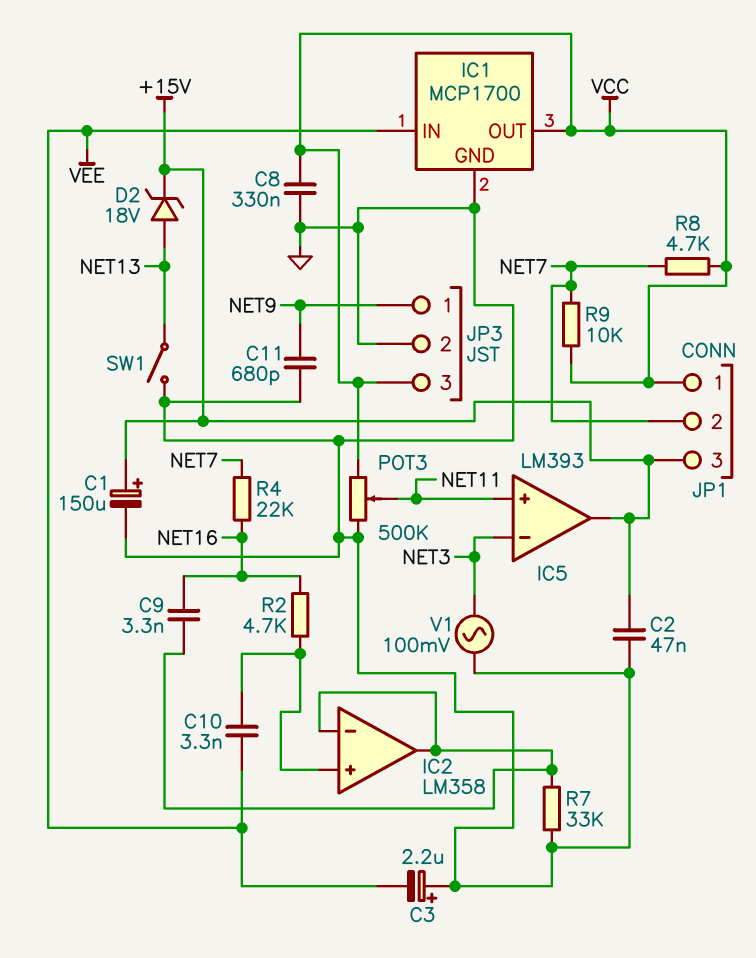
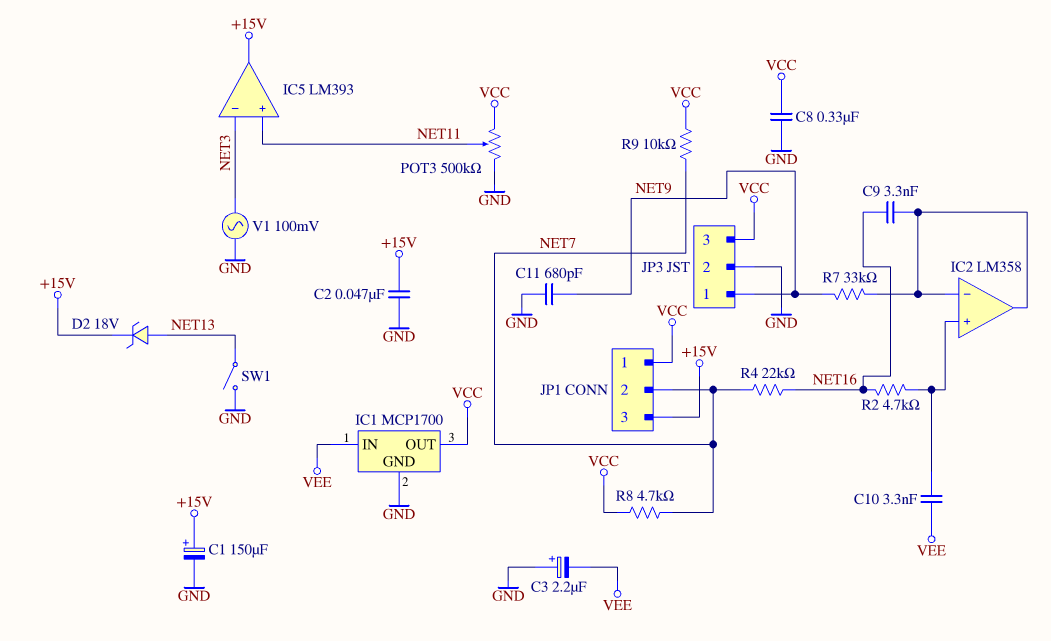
R7: 33k (GND, IC2/in-) -> 33k (IC2/in-, NET9)

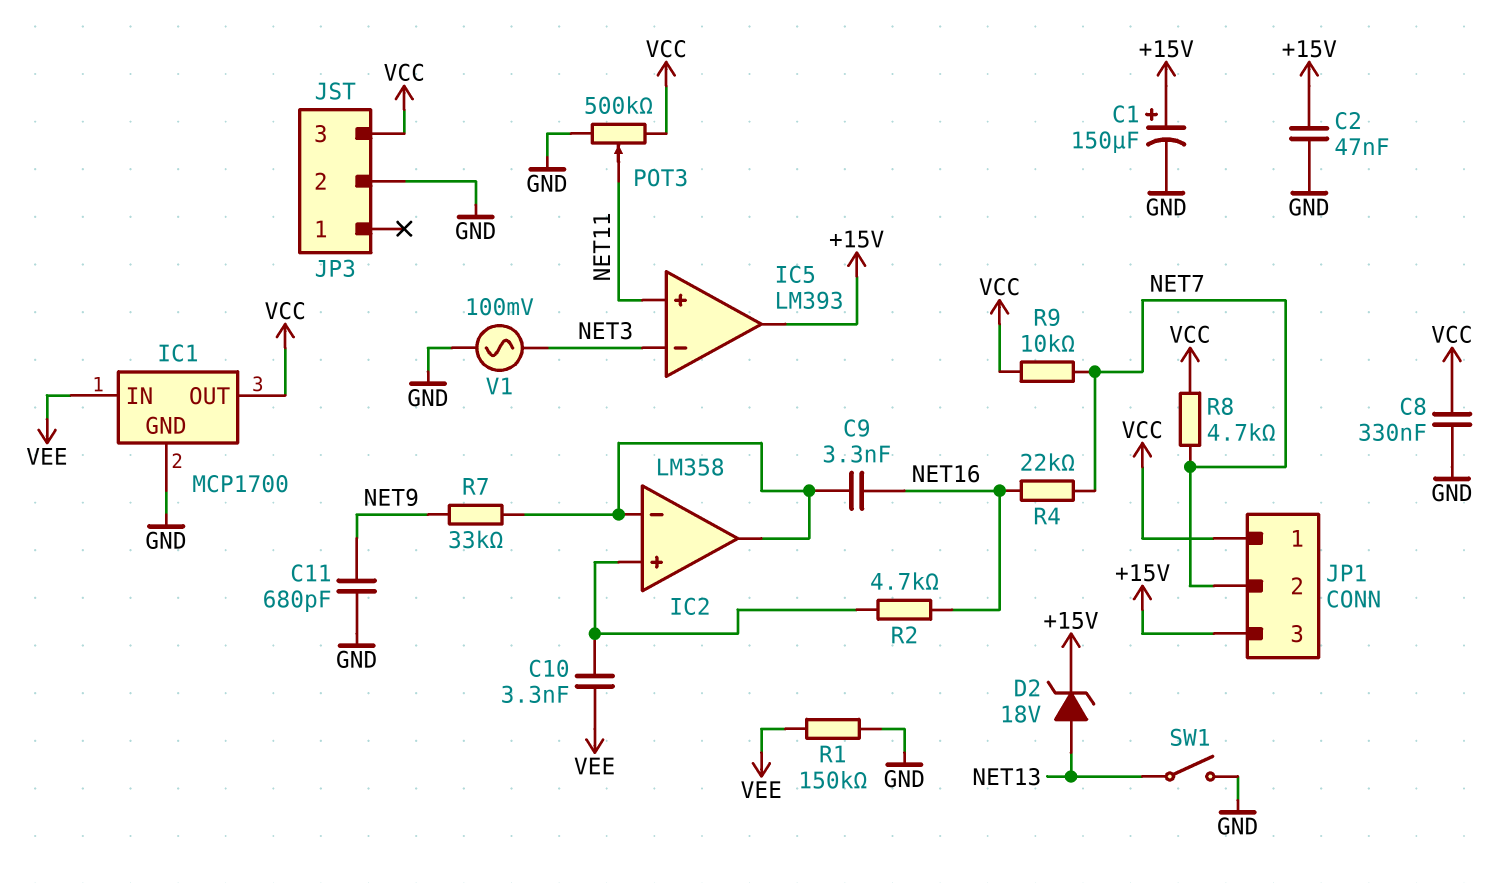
C3: 2.2uF (plus GND, minus VEE) -> none
JP3 pin 1: NET9 -> none
R1: none -> 150k (GND, VEE)

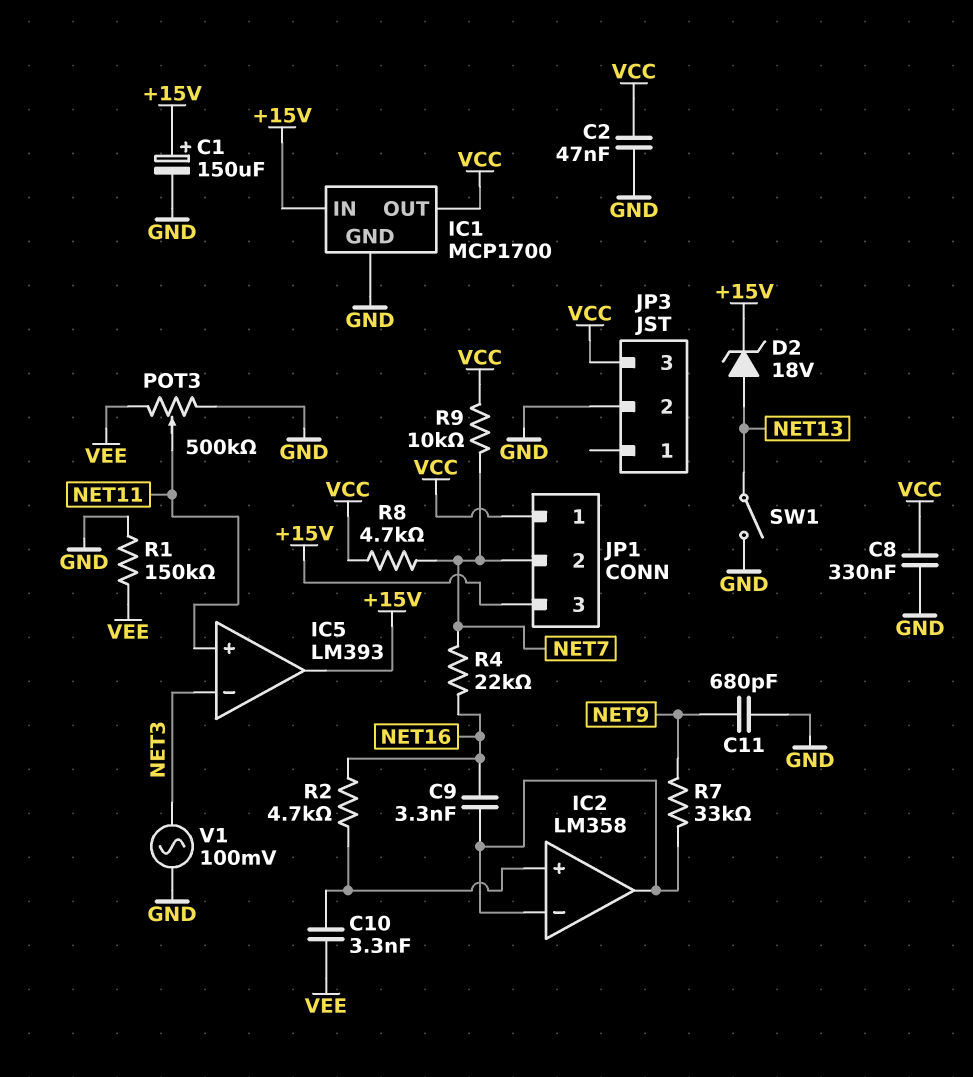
C2: 47nF (+15V, GND) -> 47nF (GND, VCC)
IC1 pin IN: VEE -> +15V
POT3: 500k (GND, VCC, wiper NET11) -> 500k (GND, VEE, wiper NET11)

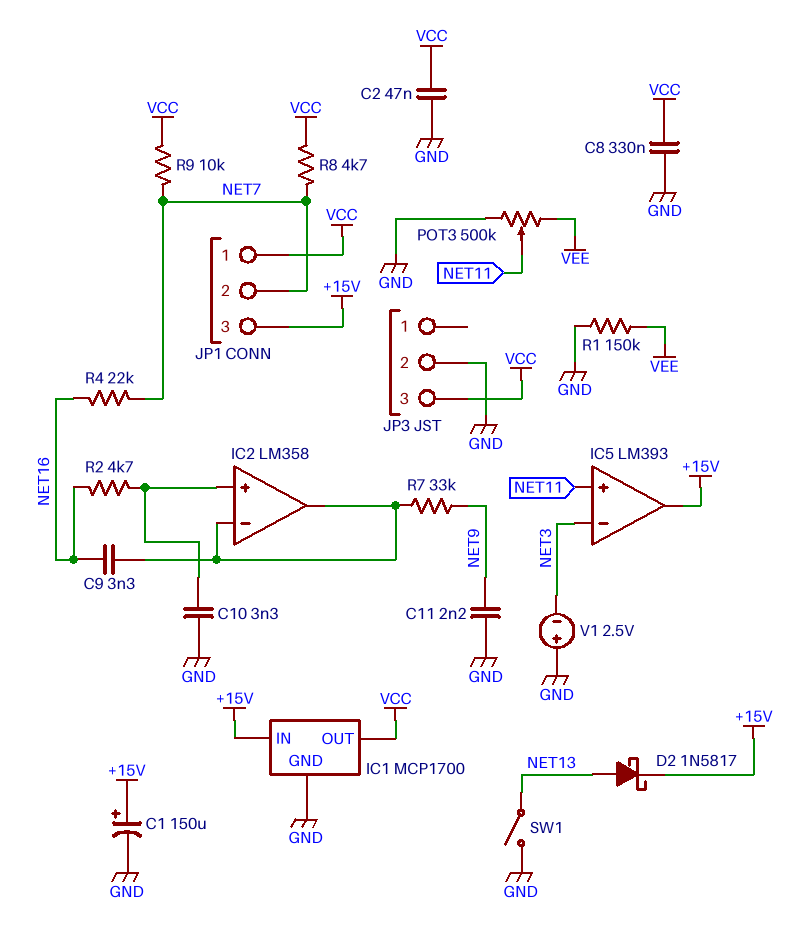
C10: 3.3nF (IC2/in+, VEE) -> 3.3nF (GND, IC2/in+)
C11: 680pF (GND, NET9) -> 2.2nF (GND, NET9)
D2: zener 18V (A NET13, K +15V) -> schottky 1N5817 (A NET13, K +15V)
V1: AC 100mV (GND, NET3) -> 2.5V (plus GND, minus NET3)

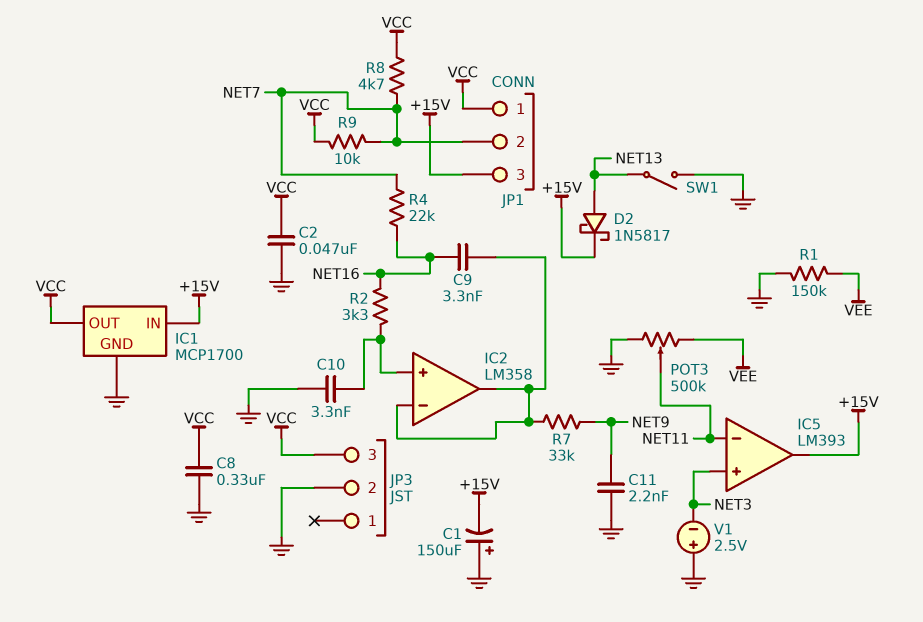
C1: 150uF (plus +15V, minus GND) -> 150uF (plus GND, minus +15V)
IC5 pin in+: NET11 -> NET3
IC5 pin in-: NET3 -> NET11
R2: 4.7k (IC2/in+, NET16) -> 3.3k (IC2/in+, NET16)

